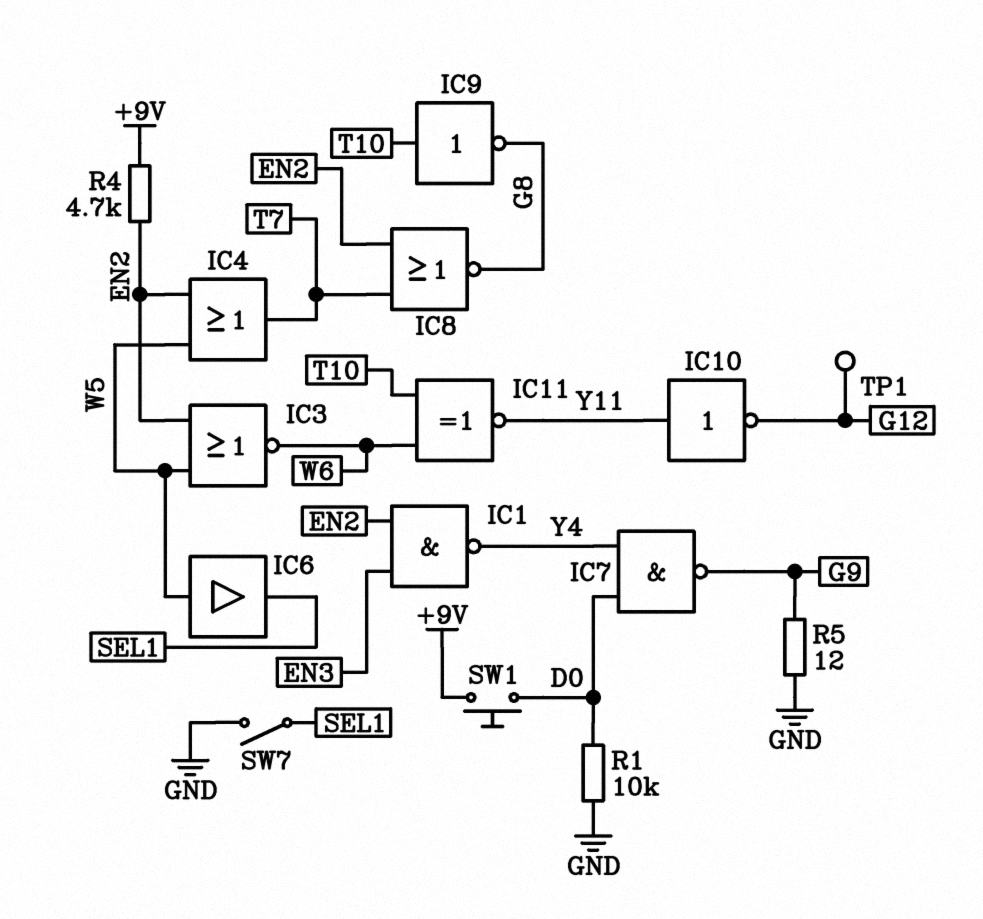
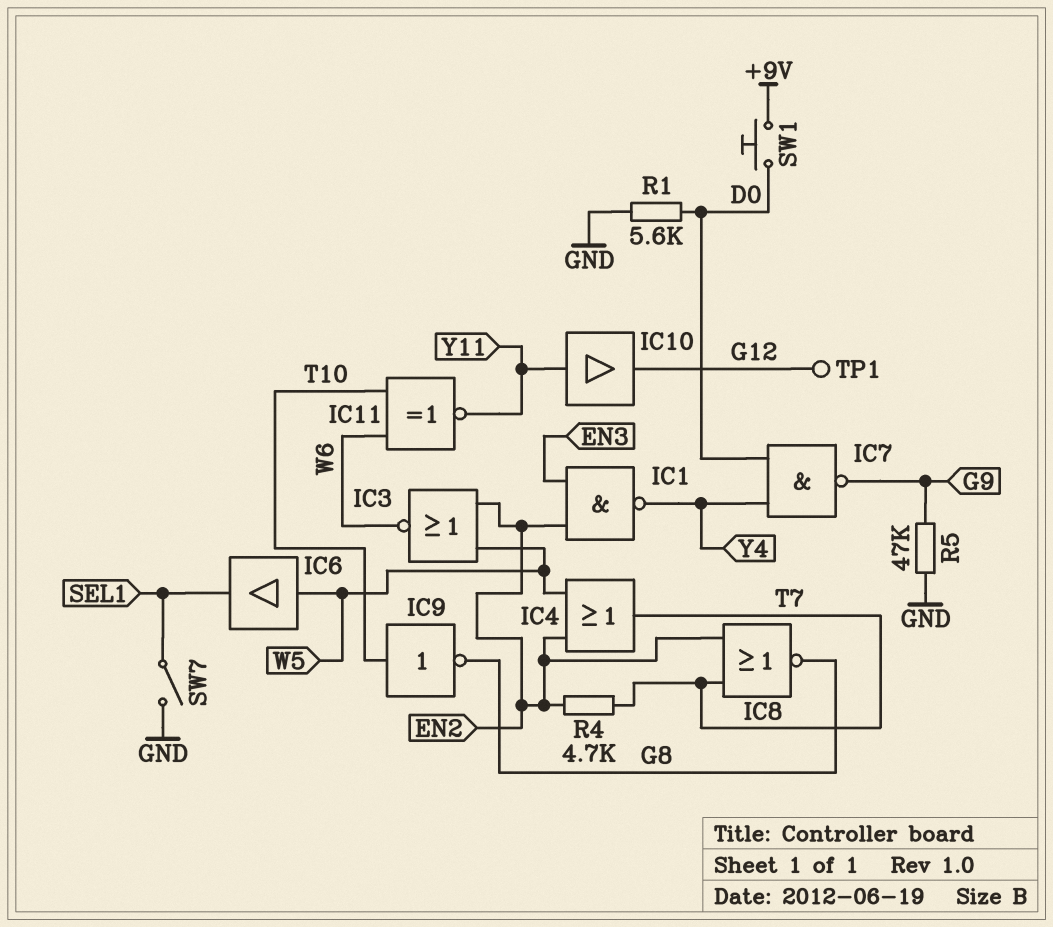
IC10: NOT (in Y11, out G12) -> buffer (in Y11, out G12)
R1: 10k (D0, GND) -> 5.6k (D0, GND)
R4: 4.7k (+9V, EN2) -> 4.7k (EN2, T7)
R5: 12 (G9, GND) -> 47k (G9, GND)

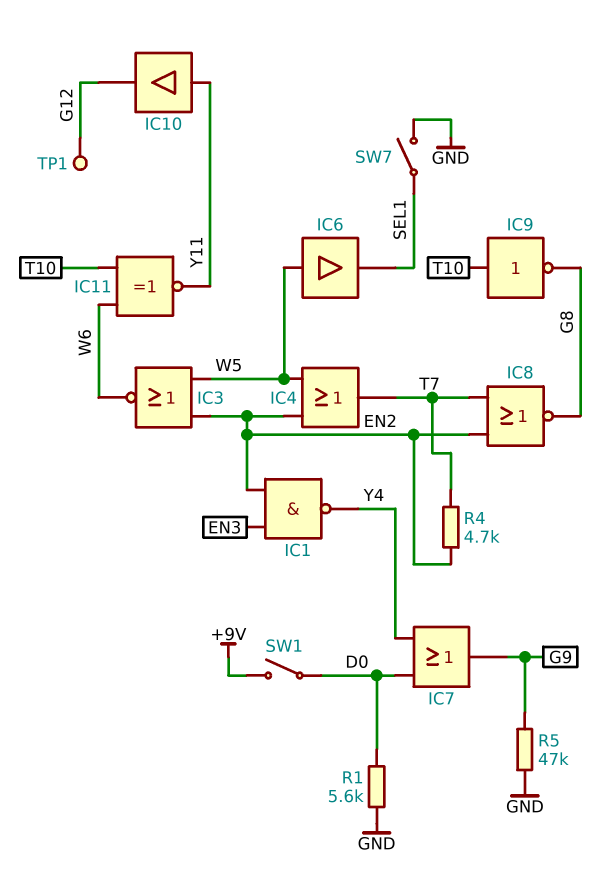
IC7: NAND (in D0, in Y4, out G9) -> OR (in D0, in Y4, out G9)
SW1: button (+9V, D0) -> switch (+9V, D0)

